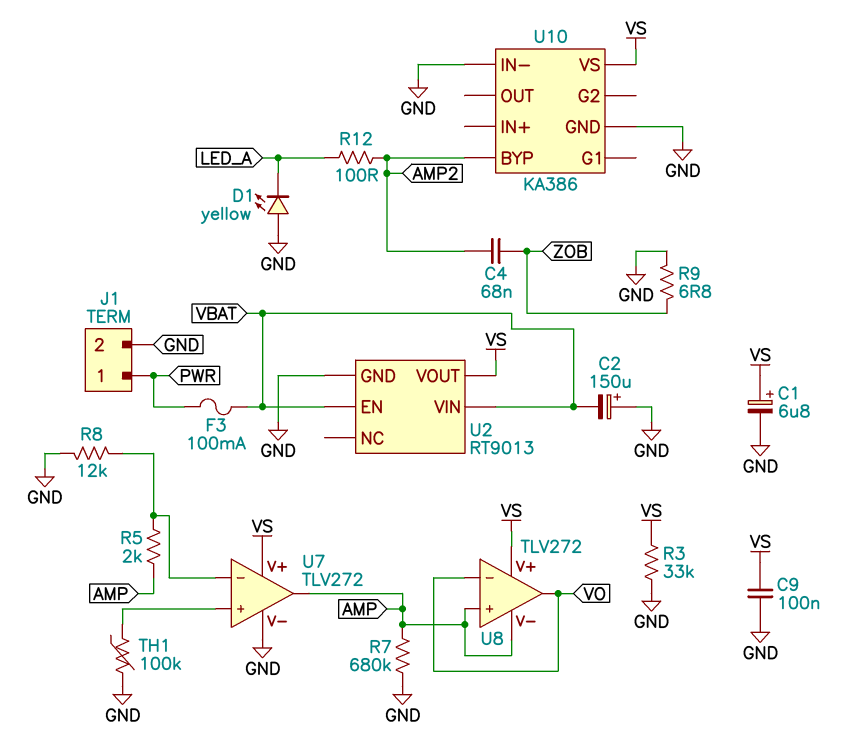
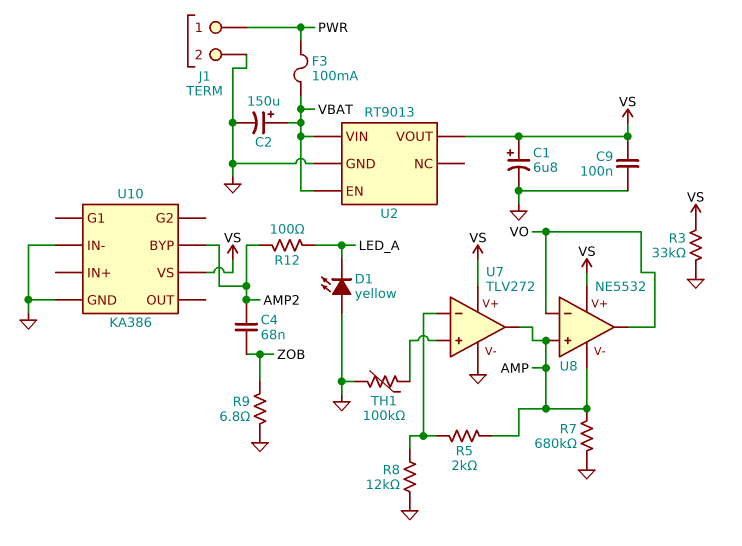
C2: 150uF (plus GND, minus VBAT) -> 150uF (plus VBAT, minus GND)
U8: TLV272 -> NE5532

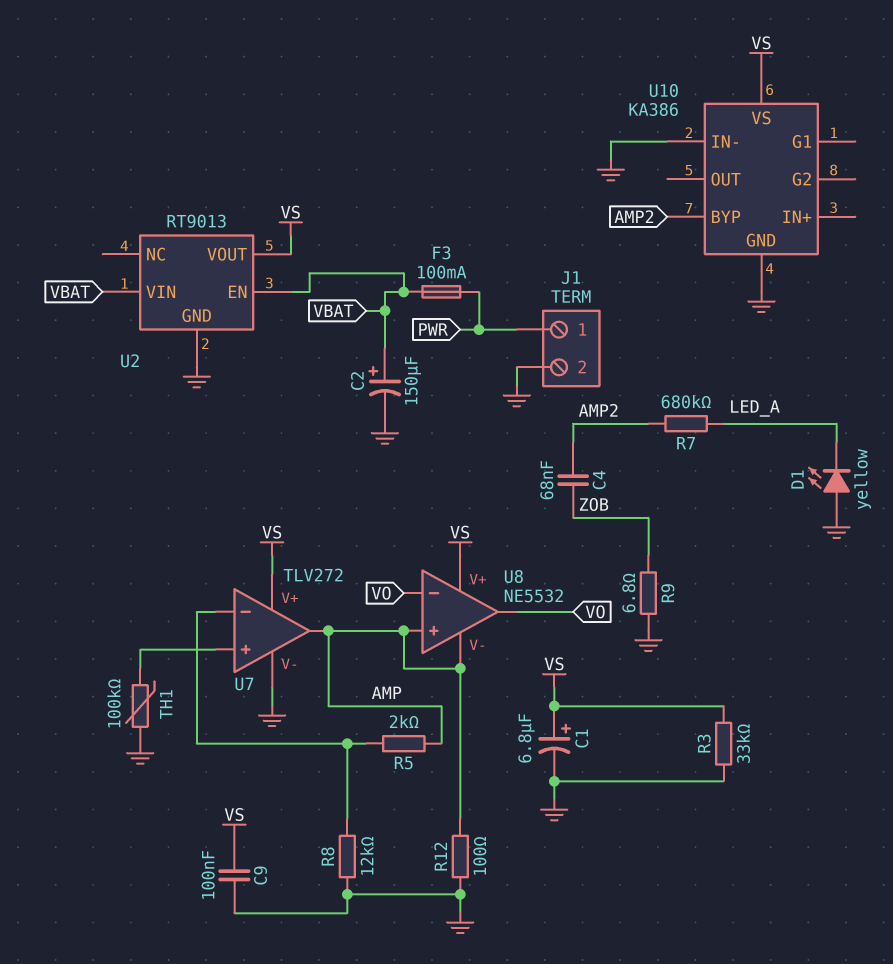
R7: 680k (AMP, GND) -> 680k (AMP2, LED_A)
R12: 100 (AMP2, LED_A) -> 100 (AMP, GND)

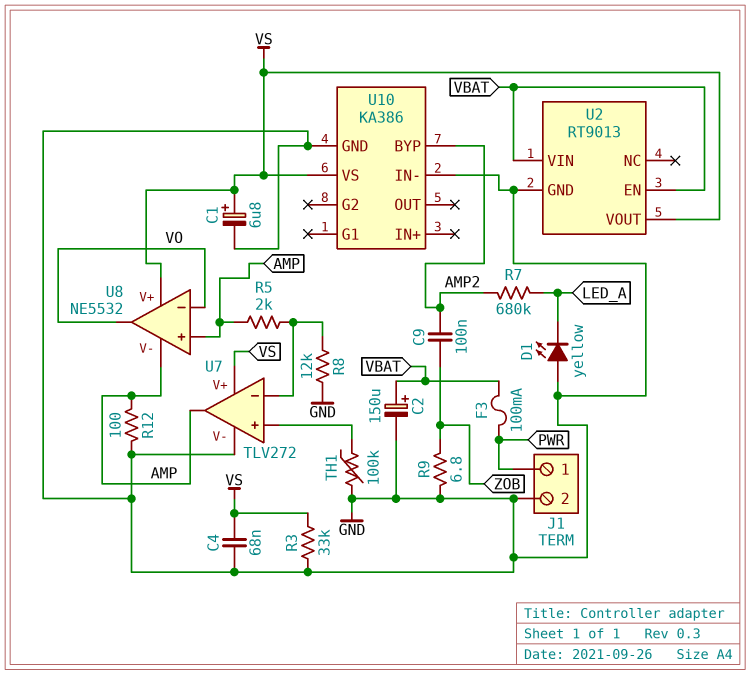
C4: 68nF (AMP2, ZOB) -> 68nF (GND, VS)
C9: 100nF (GND, VS) -> 100nF (AMP2, ZOB)

